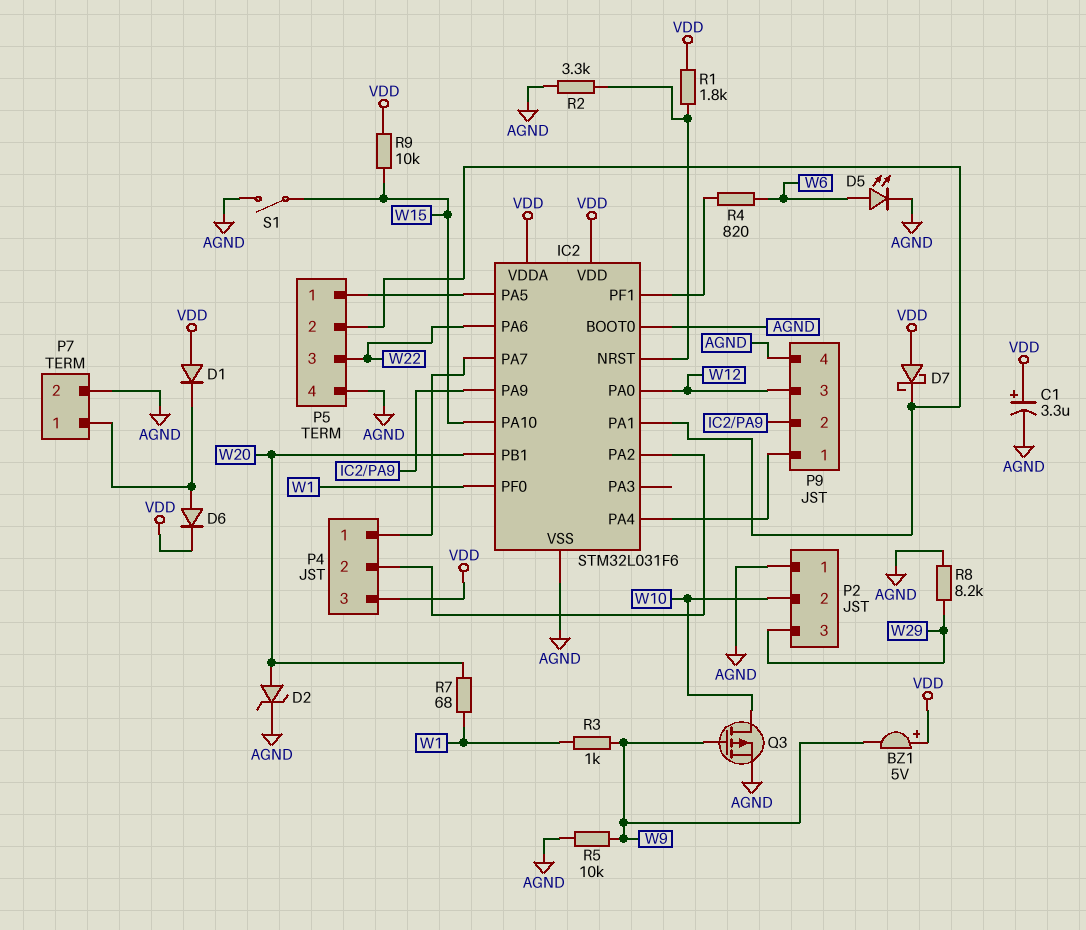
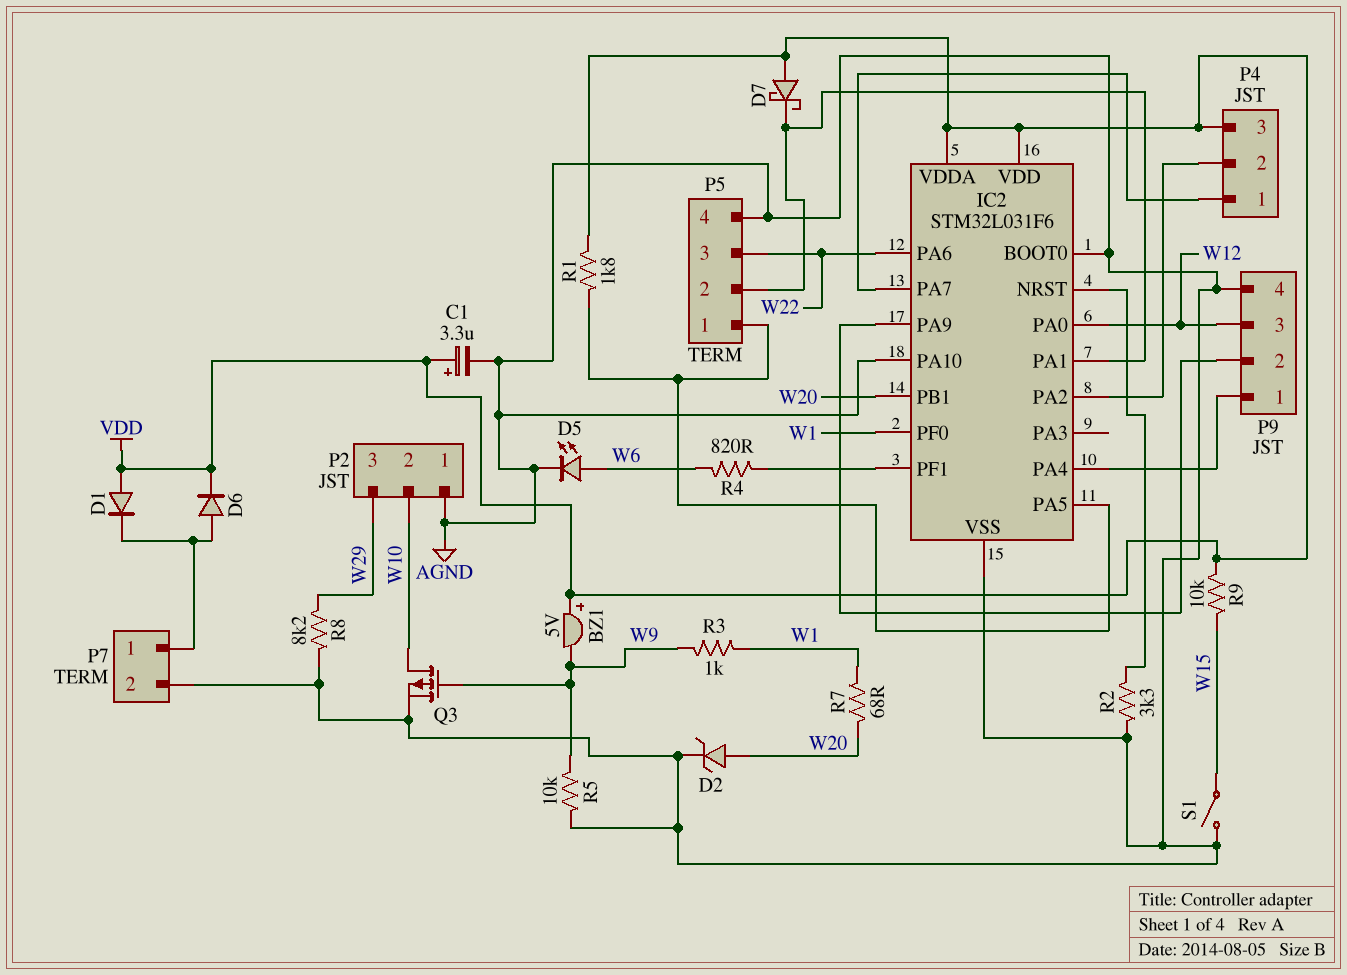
IC2 pin PA10: W15 -> AGND
R1: 1.8k (IC2/NRST, VDD) -> 1.8k (IC2/PA5, VDD)

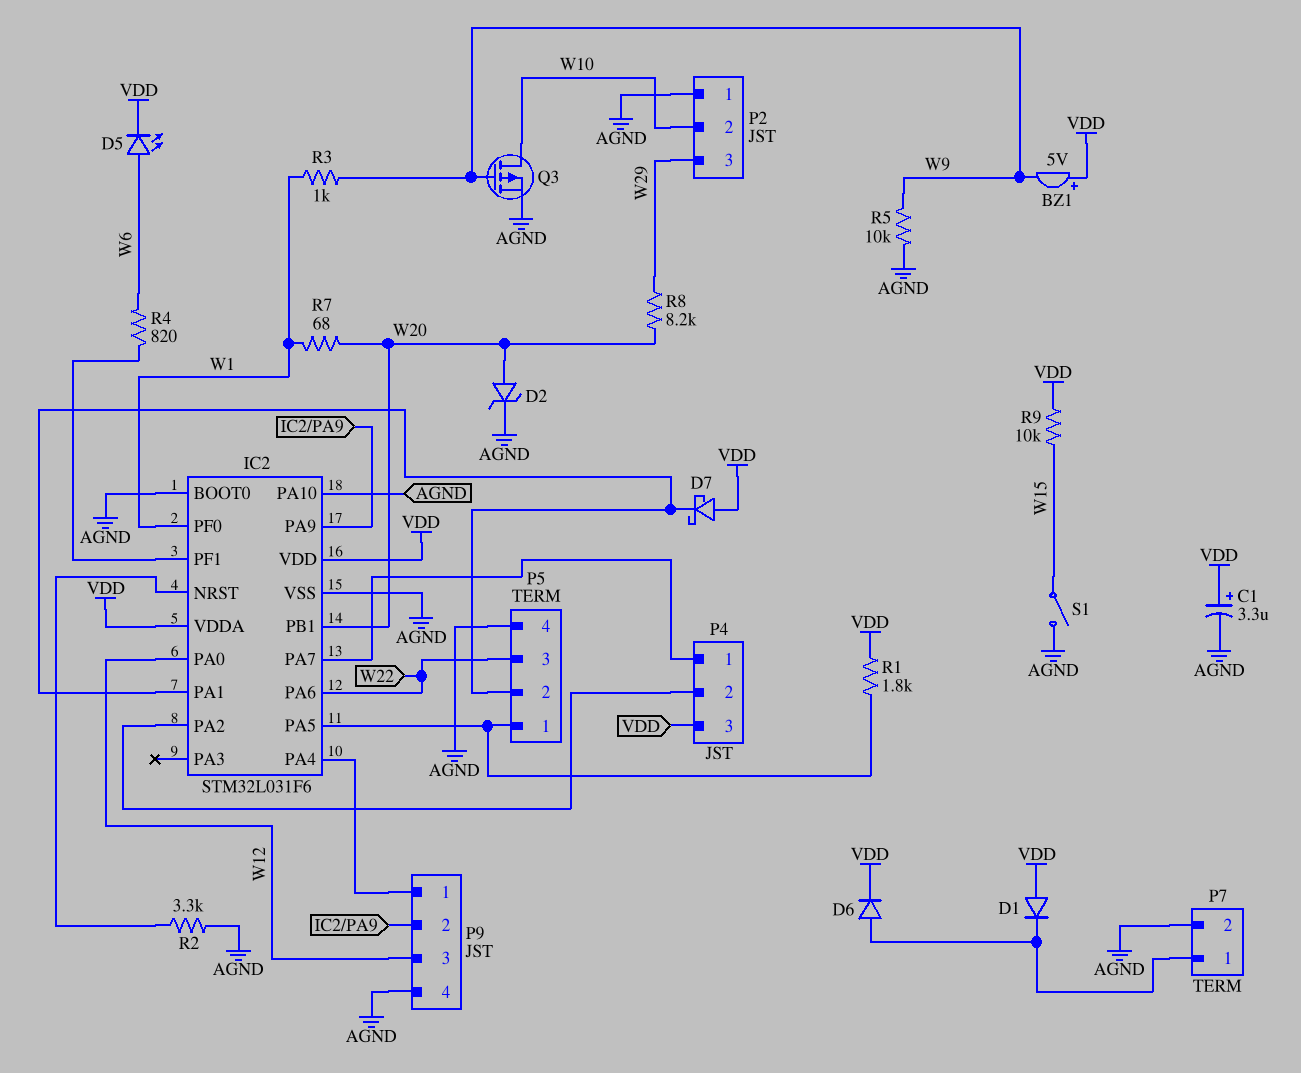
D5: LED (A W6, K AGND) -> LED (A W6, K VDD)
R8: 8.2k (AGND, W29) -> 8.2k (W20, W29)

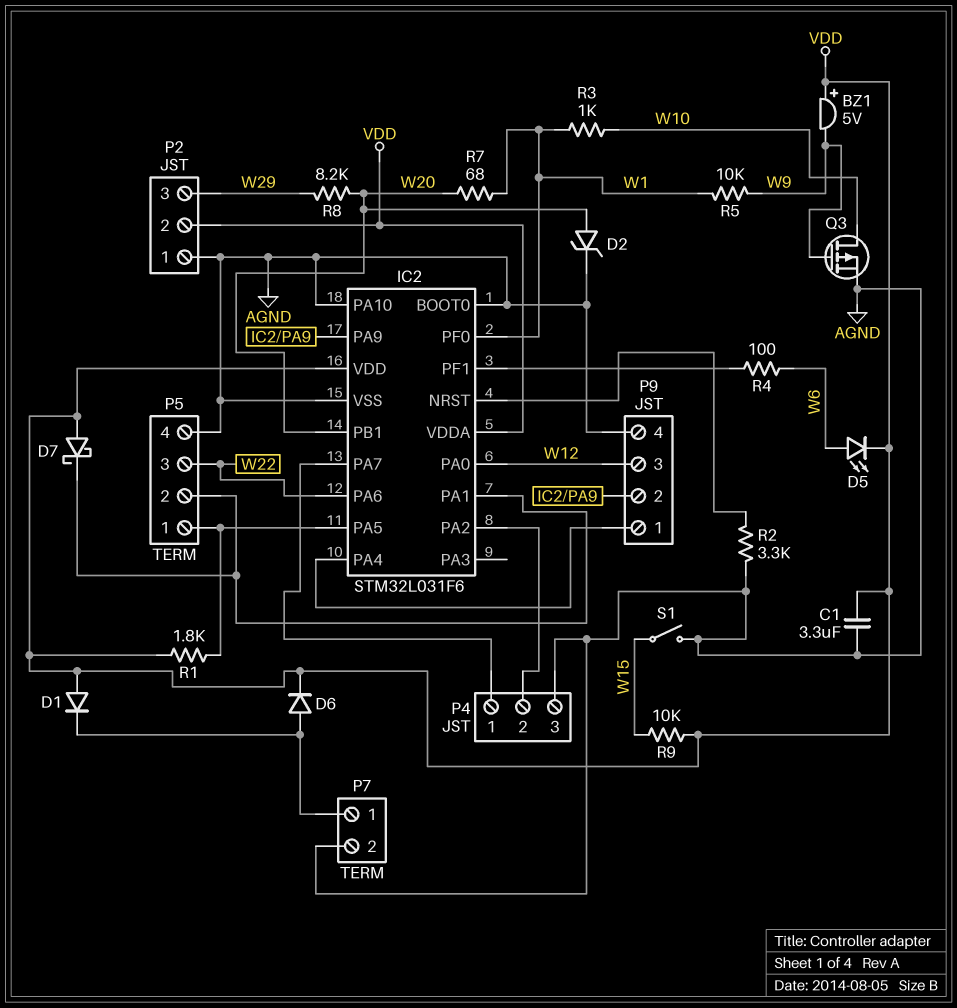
C1: 3.3uF (plus VDD, minus AGND) -> 3.3uF (AGND, VDD)
P2 pin 2: W10 -> VDD
P4 pin 3: VDD -> AGND
R3: 1k (W1, W9) -> 1k (W1, W10)
R4: 820 (IC2/PF1, W6) -> 100 (IC2/PF1, W6)
R5: 10k (AGND, W9) -> 10k (W1, W9)

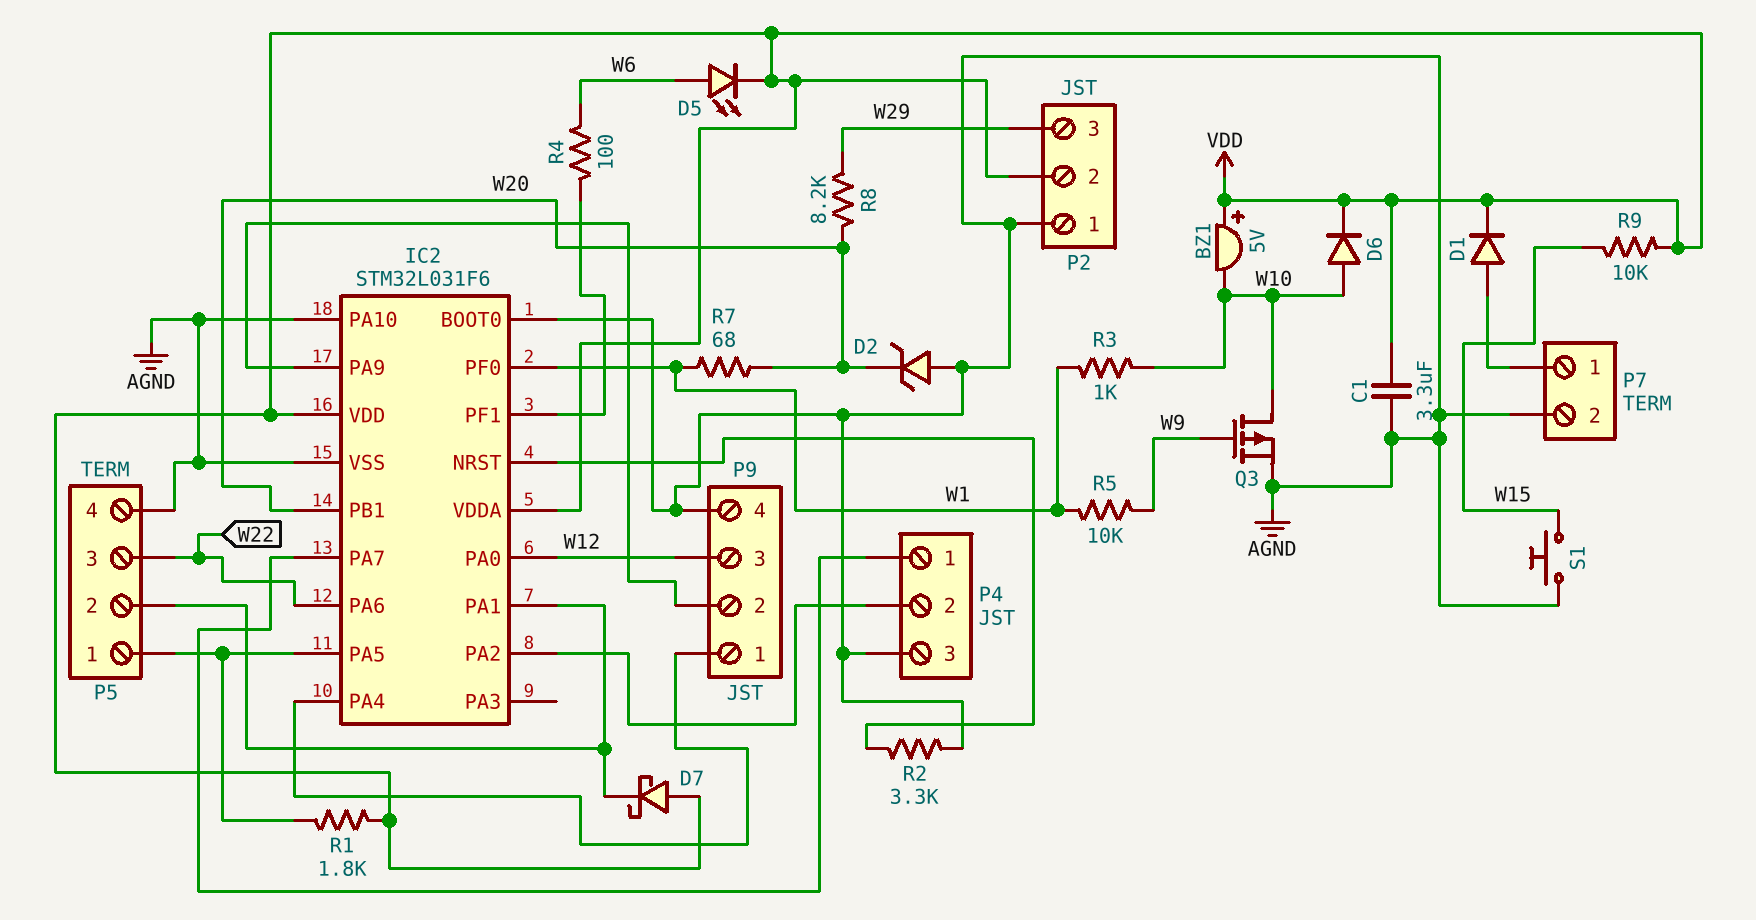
BZ1: buzzer 5V (plus VDD, minus W9) -> buzzer 5V (plus VDD, minus W10)
D1: diode (A VDD, K P7/1) -> diode (A P7/1, K VDD)
D2: zener (A W20, K AGND) -> zener (A AGND, K W20)
D6: diode (A P7/1, K VDD) -> diode (A W10, K VDD)
S1: switch (AGND, W15) -> button (AGND, W15)

